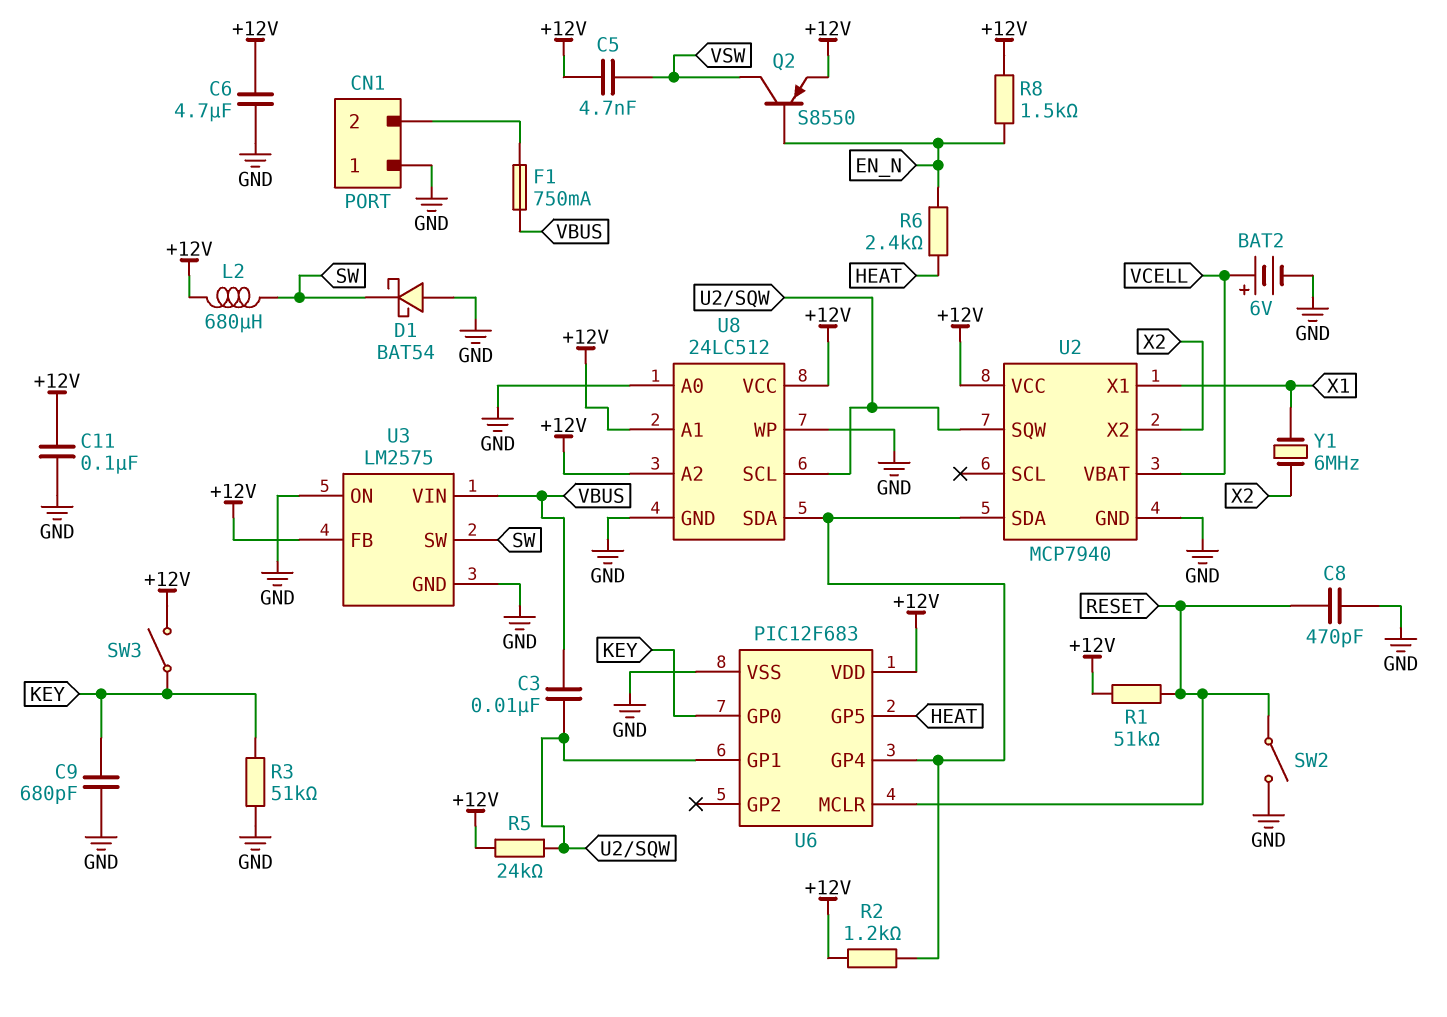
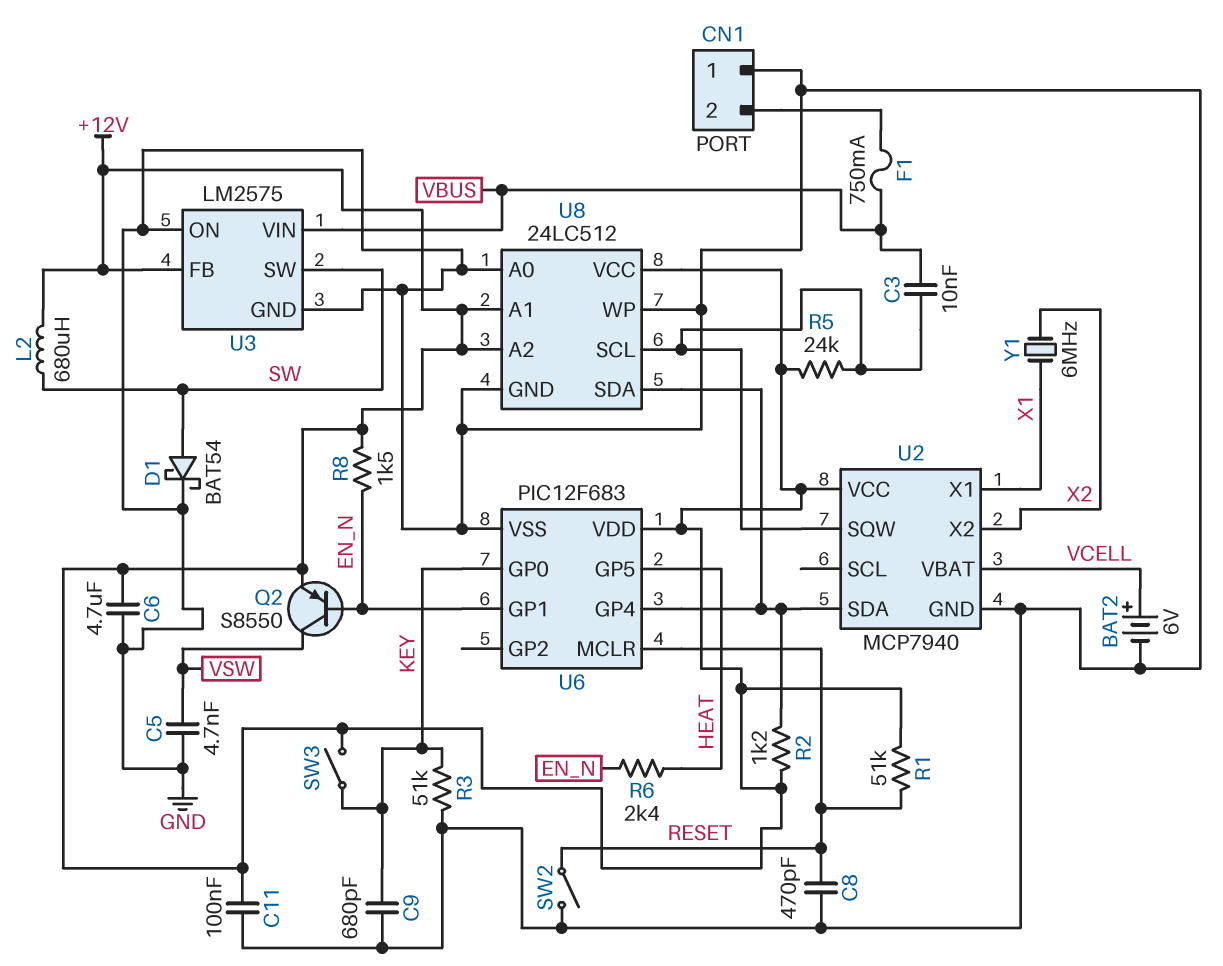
C5: 4.7nF (+12V, VSW) -> 4.7nF (GND, VSW)
D1: schottky BAT54 (A GND, K SW) -> schottky BAT54 (A SW, K GND)
U6 pin GP1: U2/SQW -> EN_N

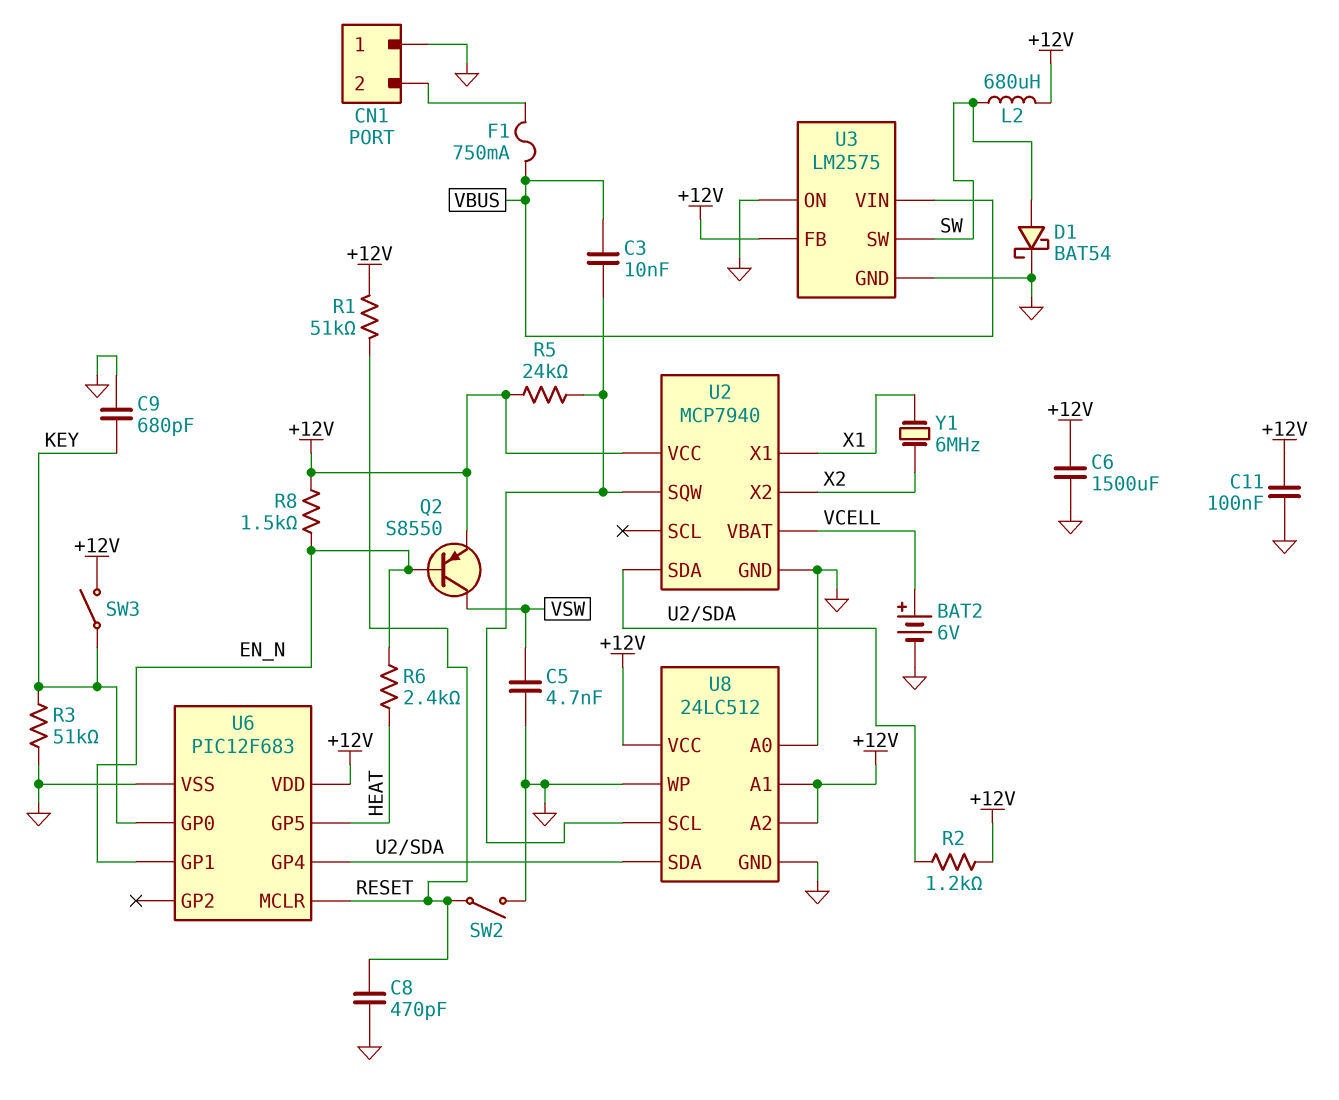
C6: 4.7uF (+12V, GND) -> 1500uF (+12V, GND)

